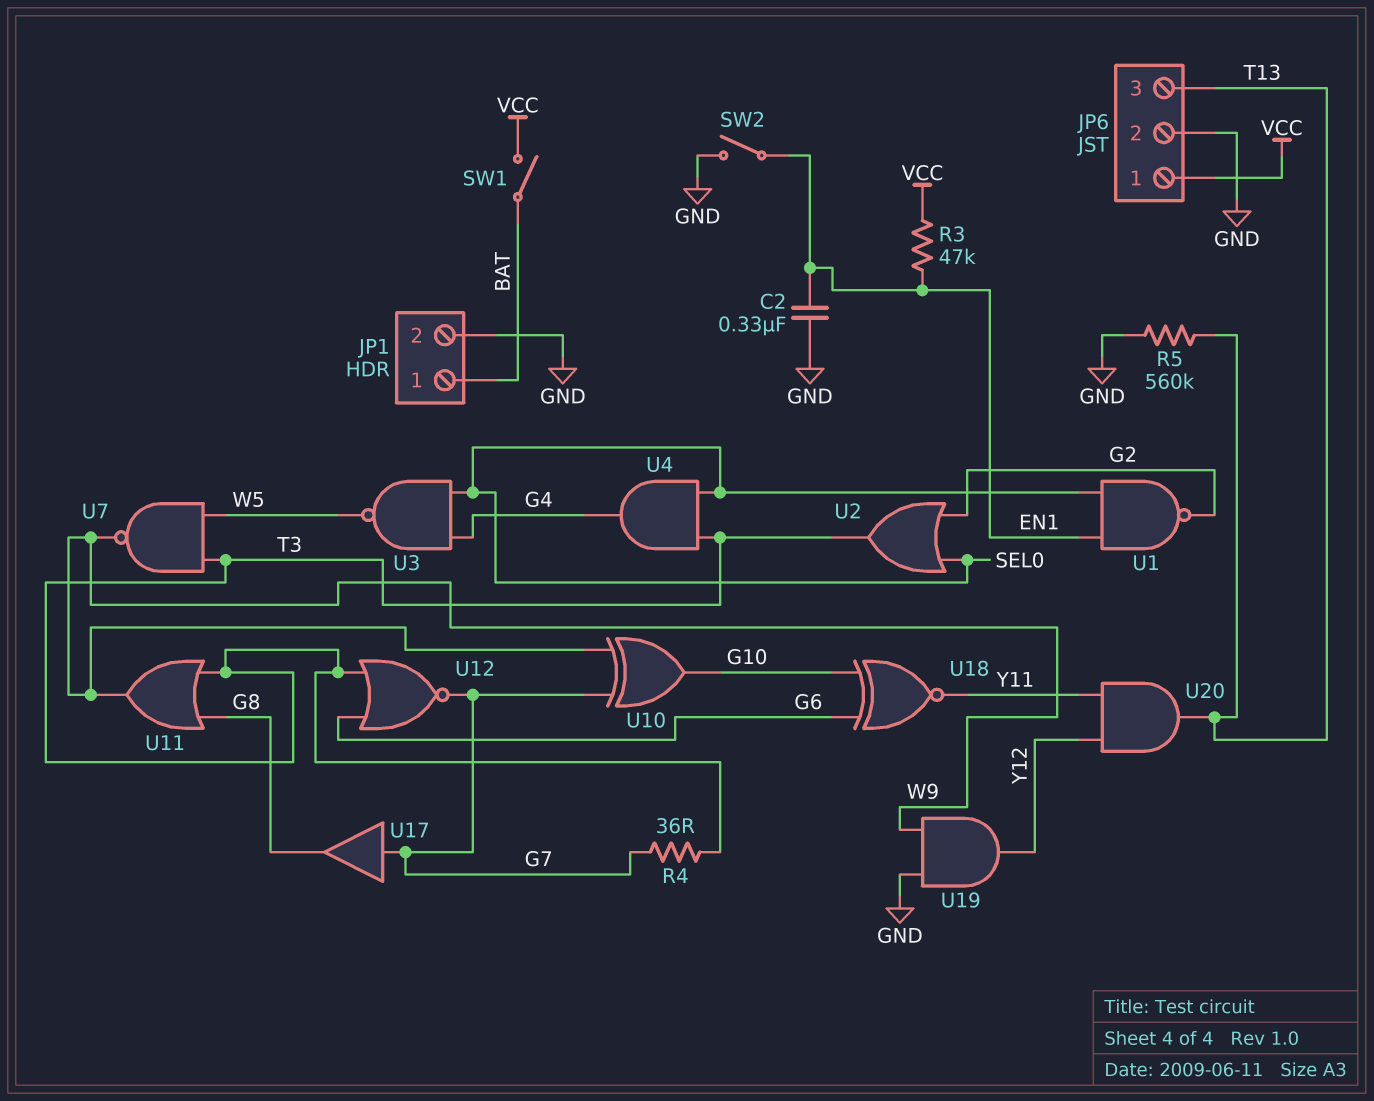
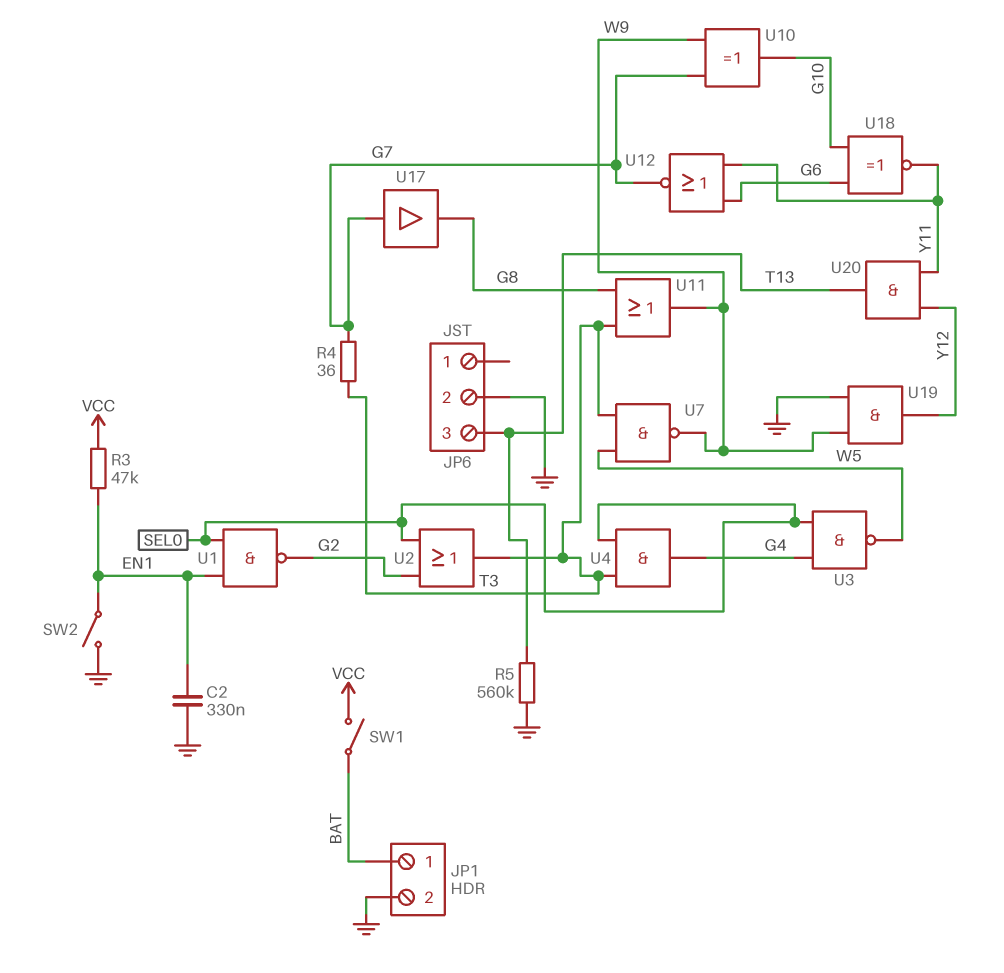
JP6 pin 1: VCC -> none
U12: NOR (in G6, in T3, out G7) -> NOR (in G6, in Y11, out G7)

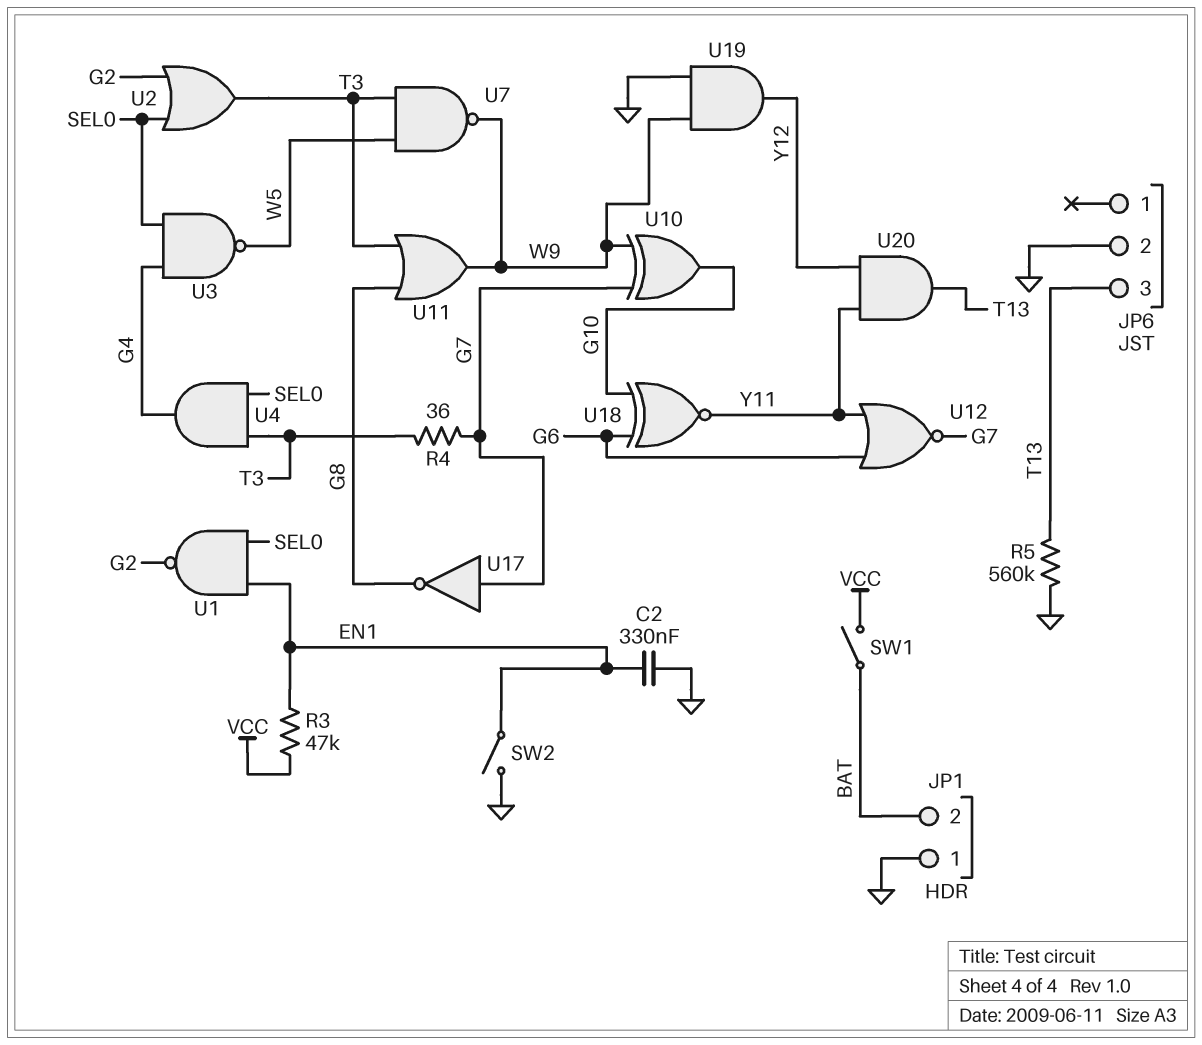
JP1 pin 1: BAT -> GND
JP1 pin 2: GND -> BAT
U17: buffer (in G7, out G8) -> NOT (in G7, out G8)

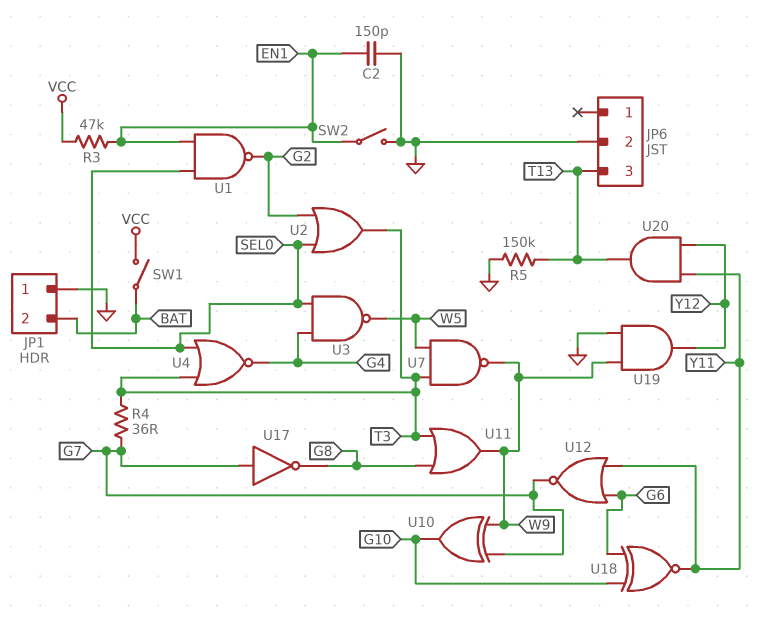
C2: 330nF (EN1, GND) -> 150pF (EN1, GND)
R5: 560k (GND, T13) -> 150k (GND, T13)
U4: AND (in SEL0, in T3, out G4) -> NOR (in SEL0, in T3, out G4)

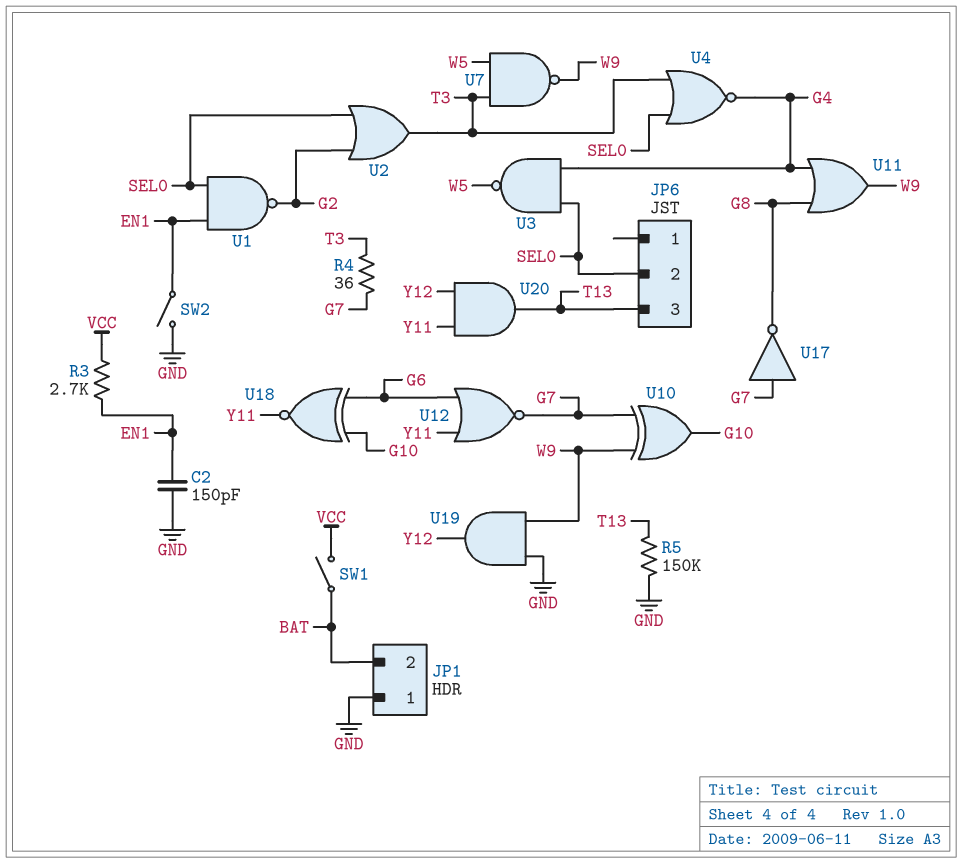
JP6 pin 2: GND -> SEL0
R3: 47k (EN1, VCC) -> 2.7k (EN1, VCC)
U11: OR (in G8, in T3, out W9) -> OR (in G4, in G8, out W9)

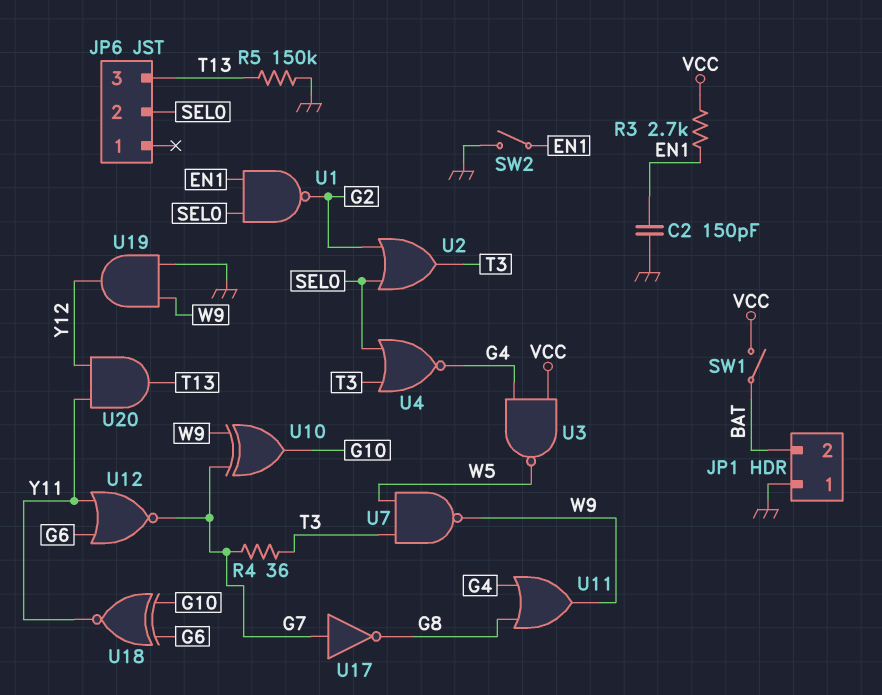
U3: NAND (in G4, in SEL0, out W5) -> NAND (in G4, in VCC, out W5)

